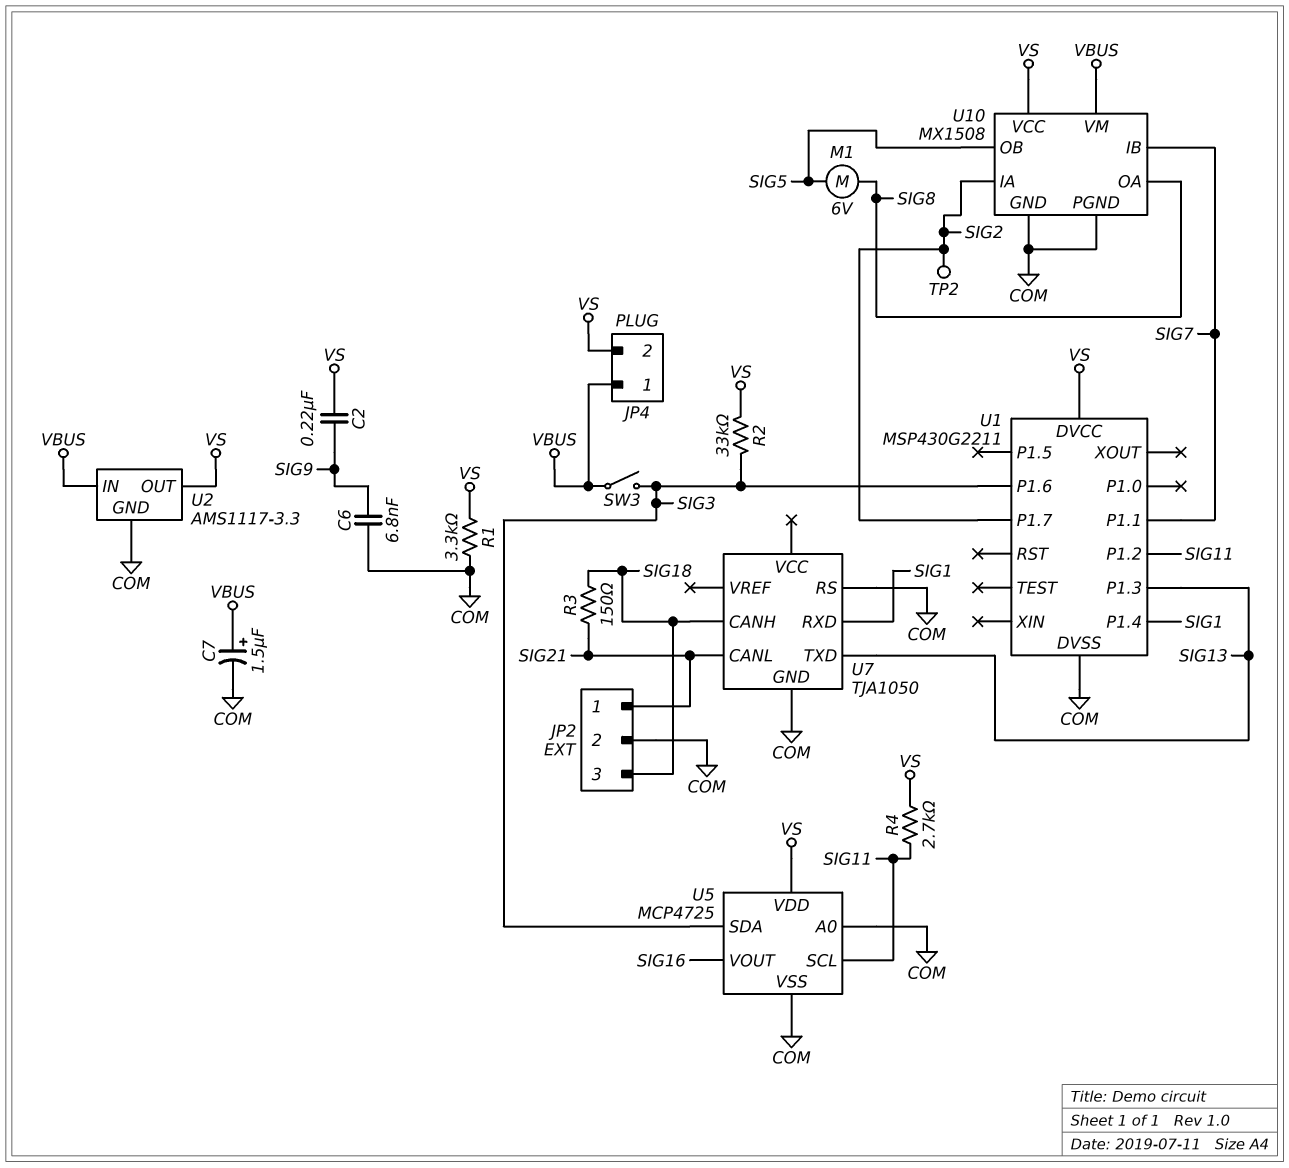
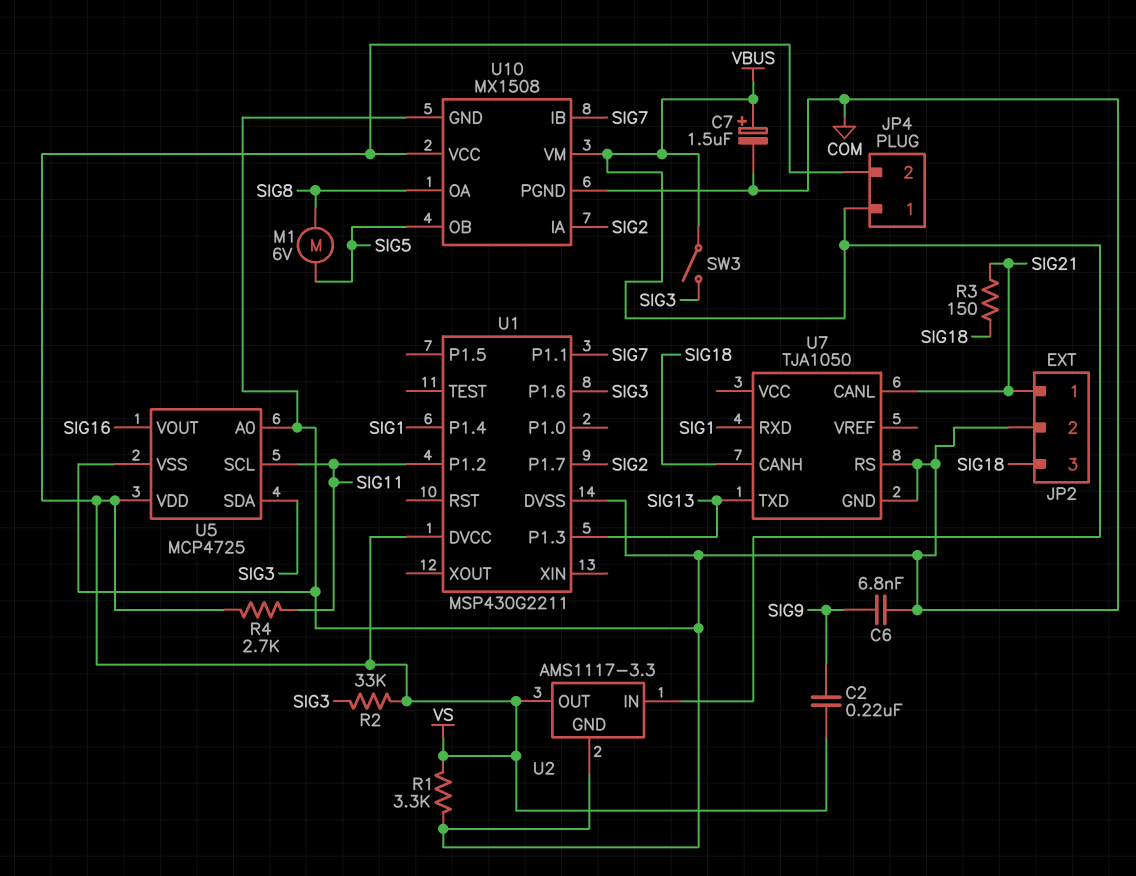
TP2: test point (SIG2) -> none

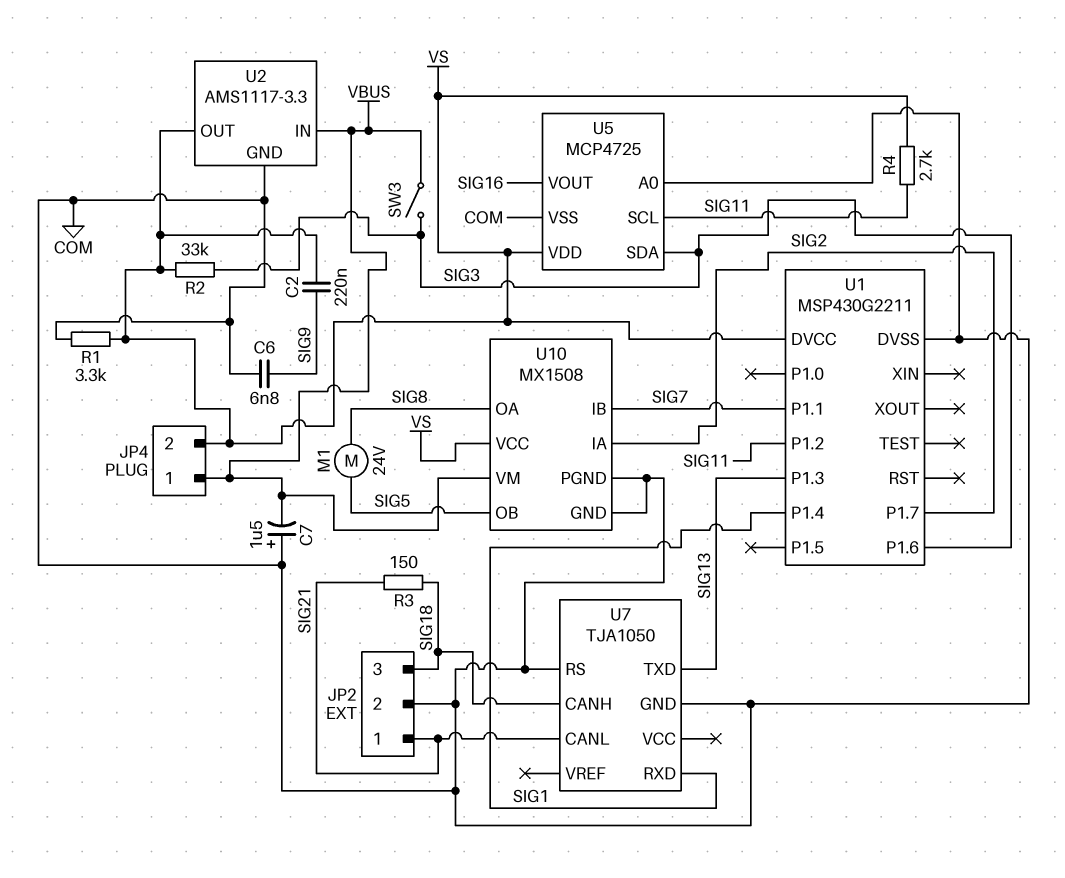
C7: 1.5uF (plus VBUS, minus COM) -> 1.5uF (plus COM, minus VBUS)
M1: motor 6V (SIG5, SIG8) -> motor 24V (SIG5, SIG8)

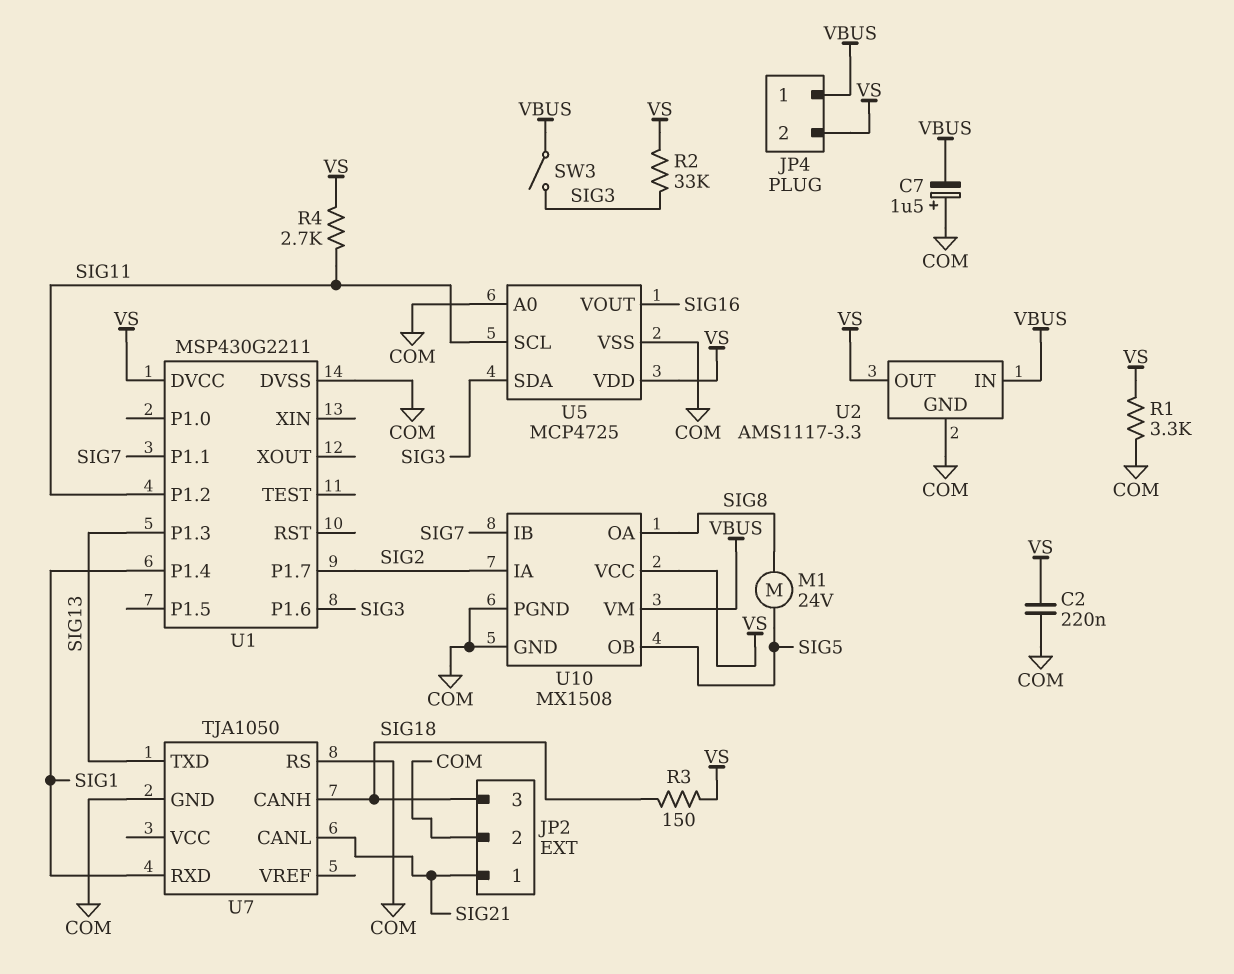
C2: 220nF (SIG9, VS) -> 220nF (COM, VS)
C6: 6.8nF (COM, SIG9) -> none
R3: 150 (SIG18, SIG21) -> 150 (SIG18, VS)

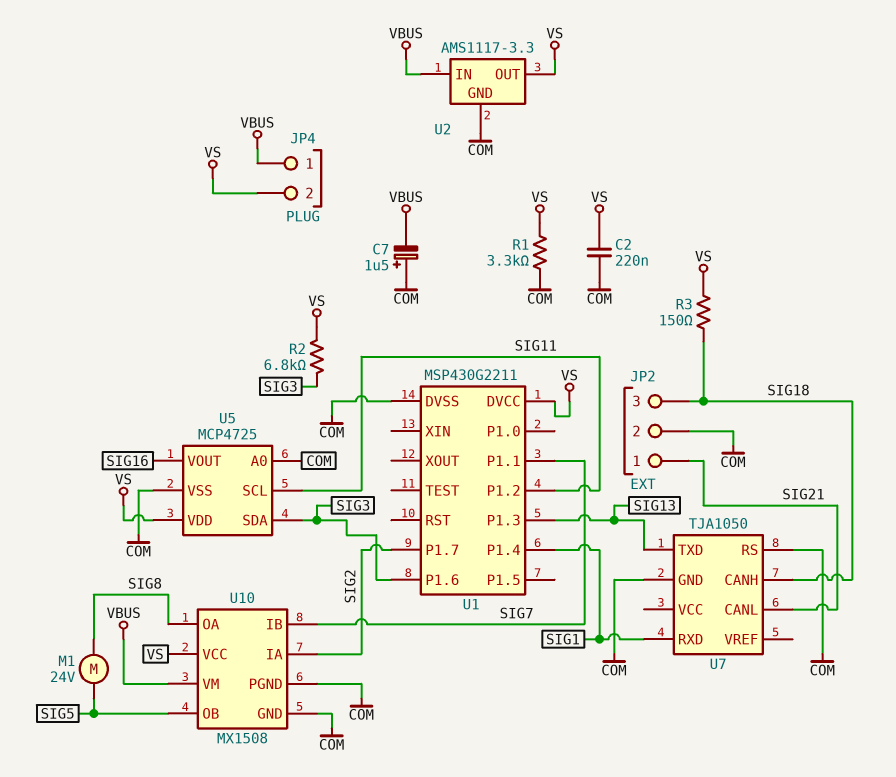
R2: 33k (SIG3, VS) -> 6.8k (SIG3, VS)
R4: 2.7k (SIG11, VS) -> none
SW3: switch (SIG3, VBUS) -> none

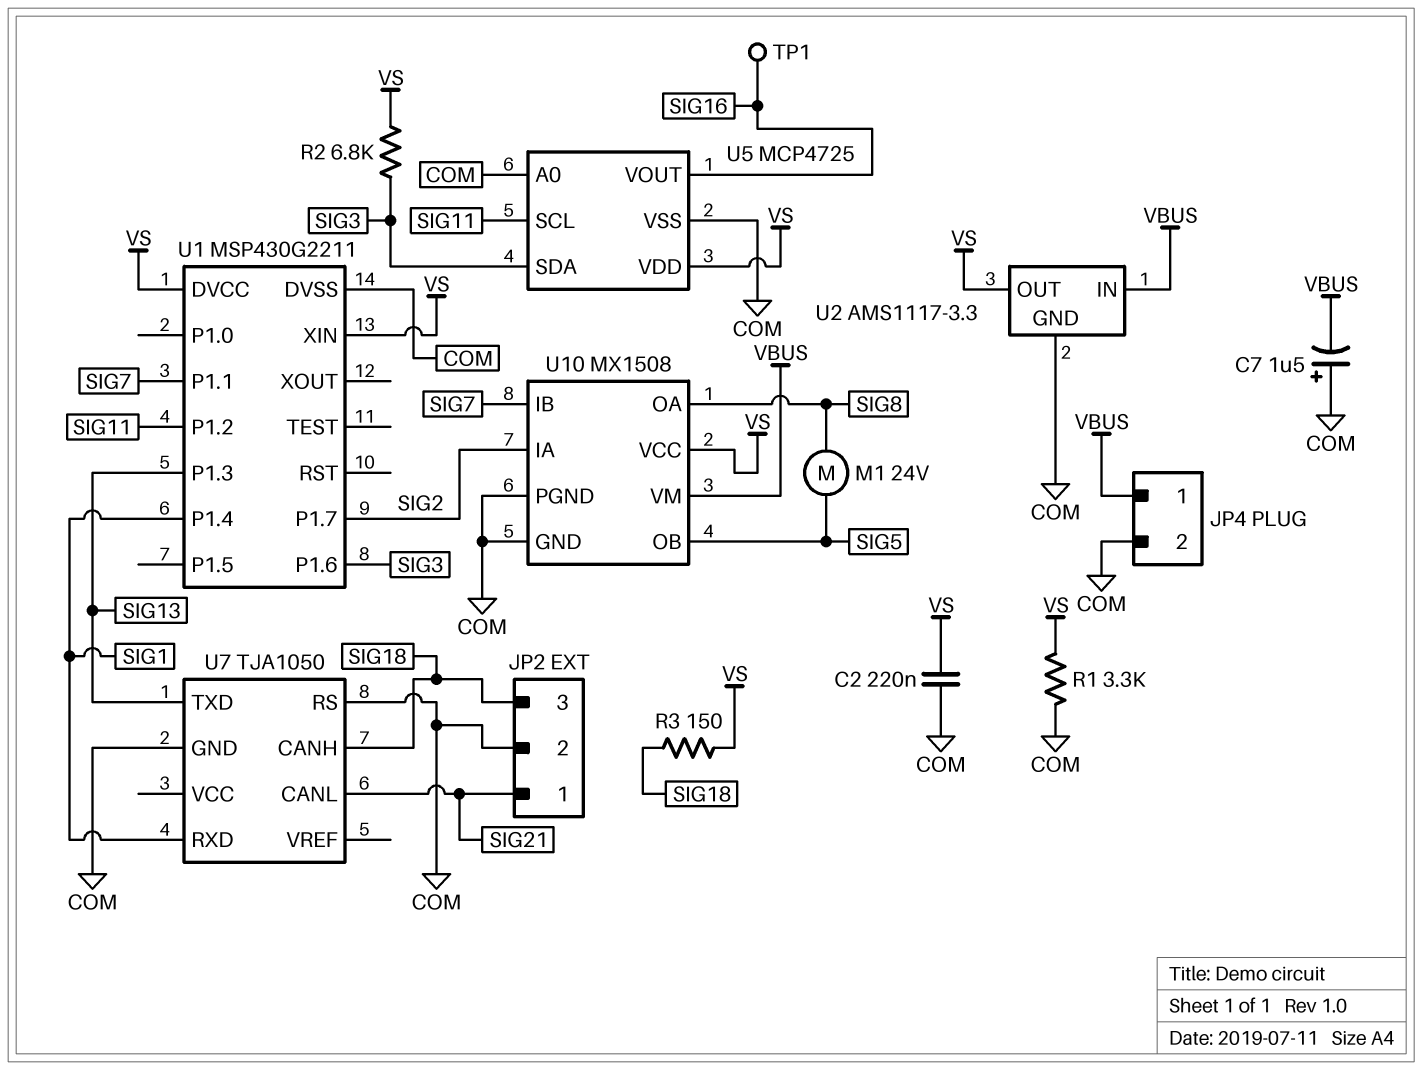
JP4 pin 2: VS -> COM
TP1: none -> test point (SIG16)
U1 pin XIN: none -> VS

